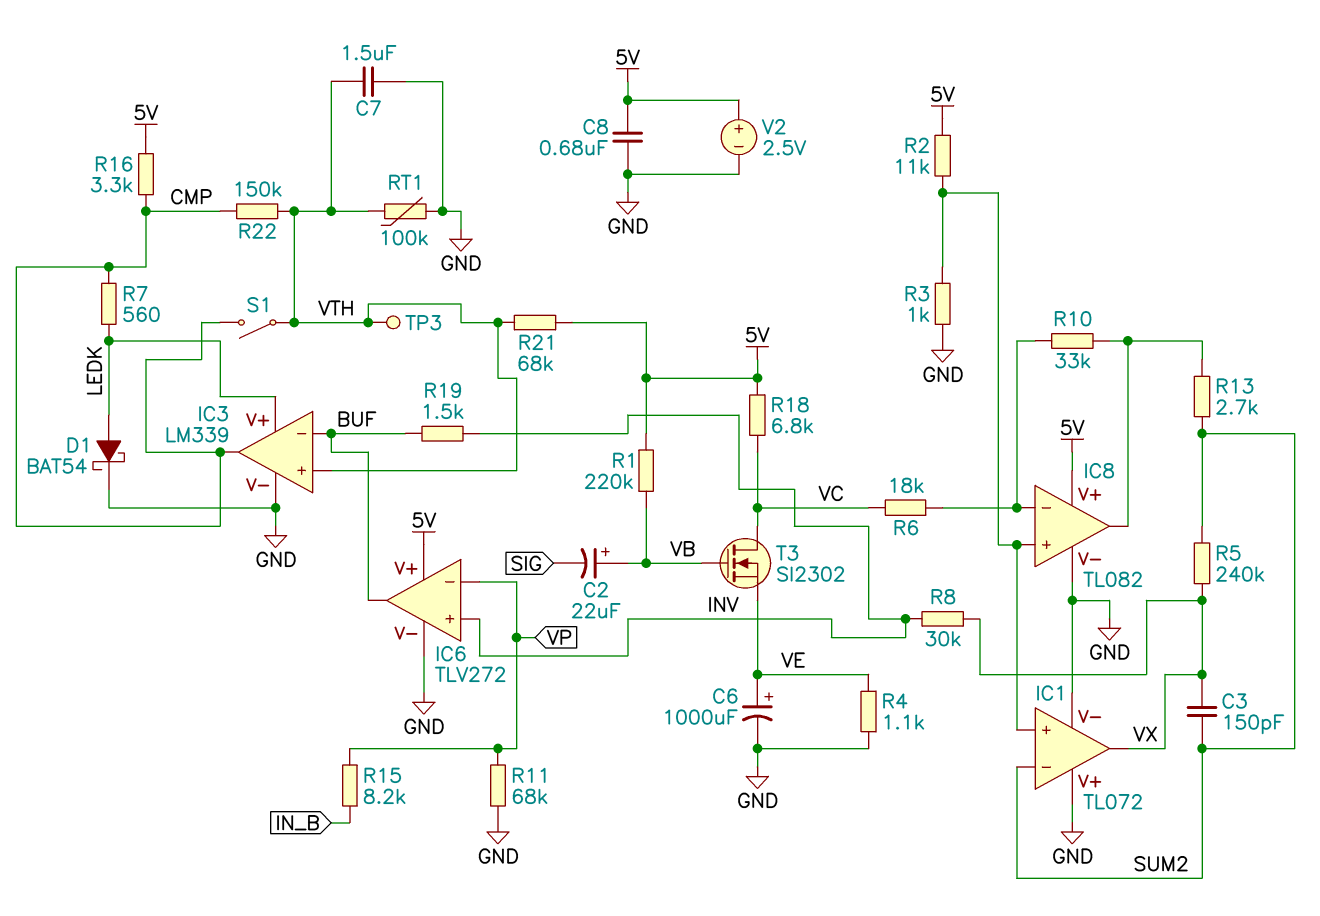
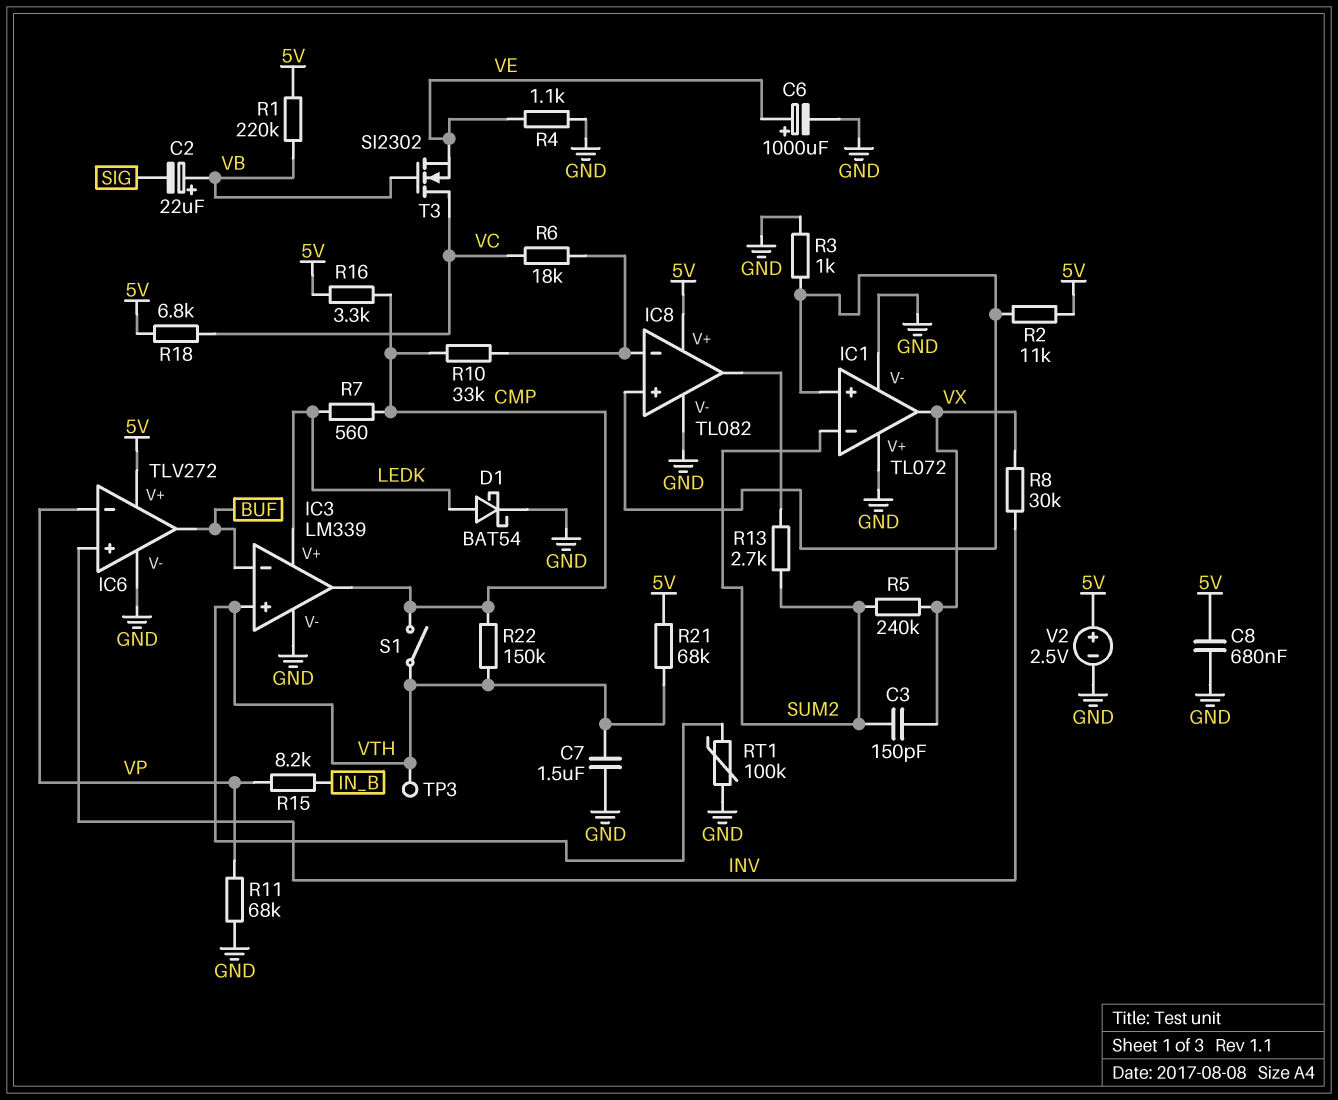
R10: 33k (IC8/in-, IC8/out) -> 33k (CMP, IC8/in-)
R19: 1.5k (BUF, INV) -> none

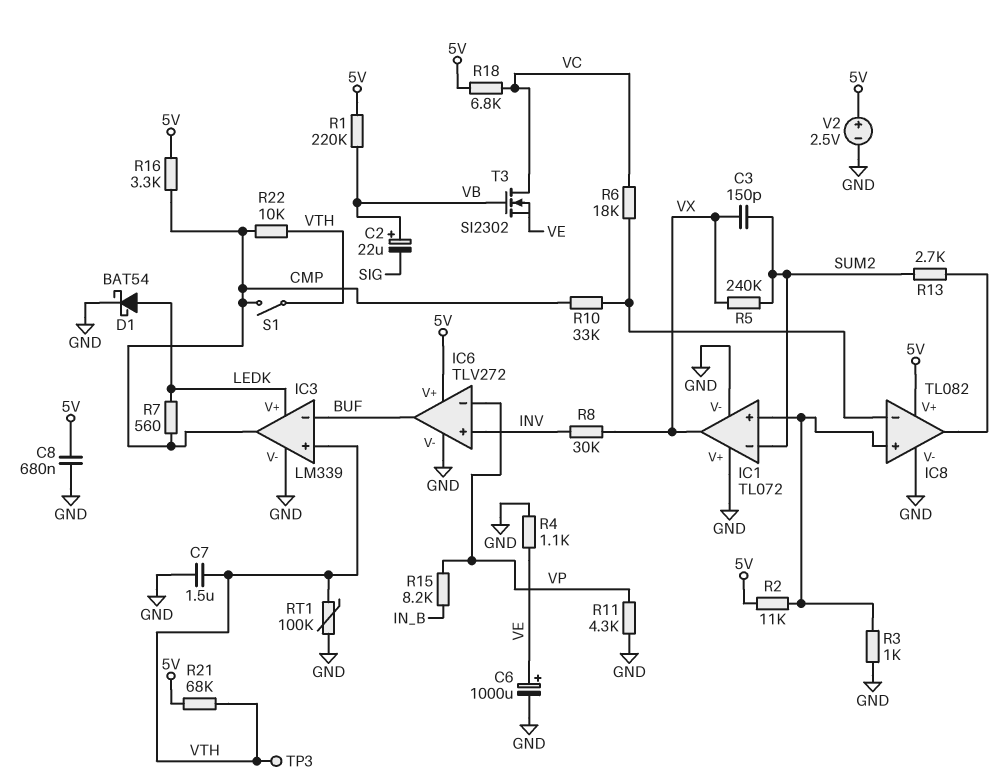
R11: 68k (GND, VP) -> 4.3k (GND, VP)
R22: 150k (CMP, VTH) -> 10k (CMP, VTH)

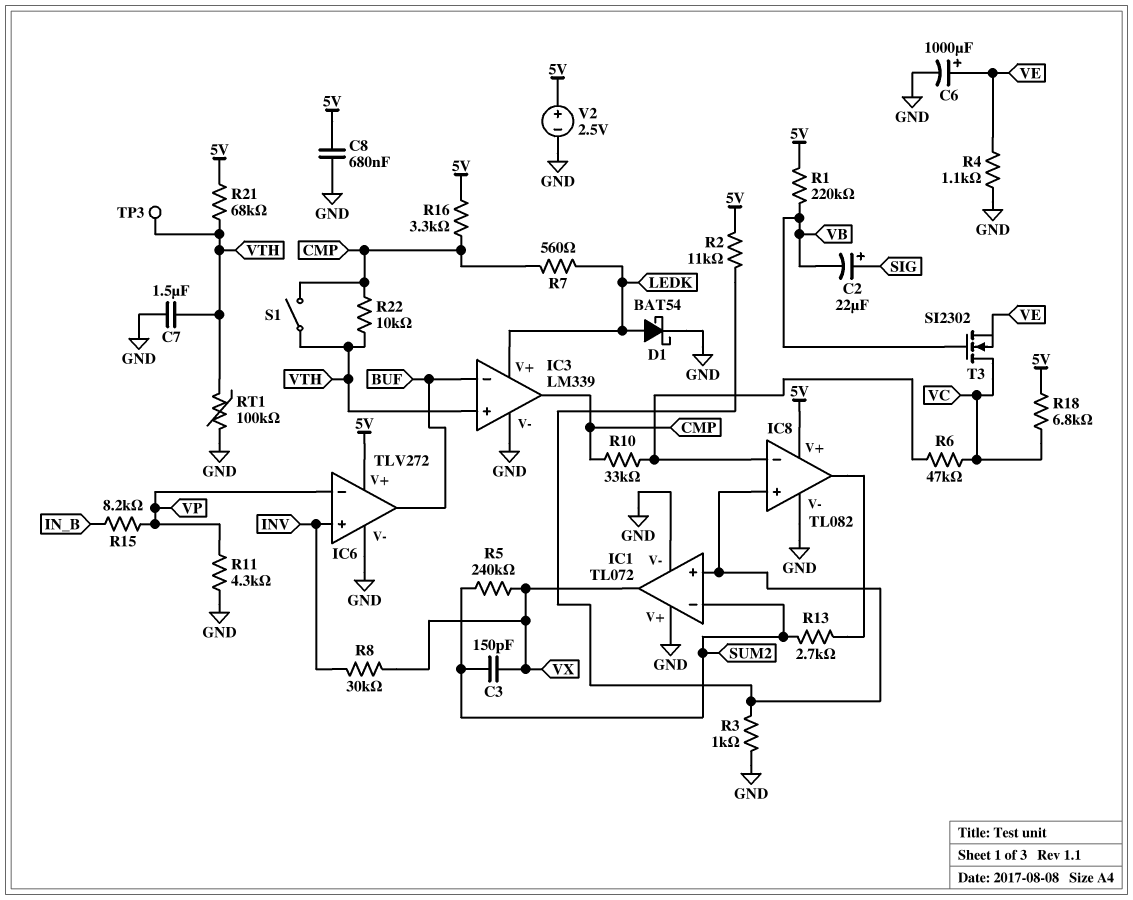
C2: 22uF (plus VB, minus SIG) -> 22uF (plus SIG, minus VB)
R6: 18k (IC8/in-, VC) -> 47k (IC8/in-, VC)

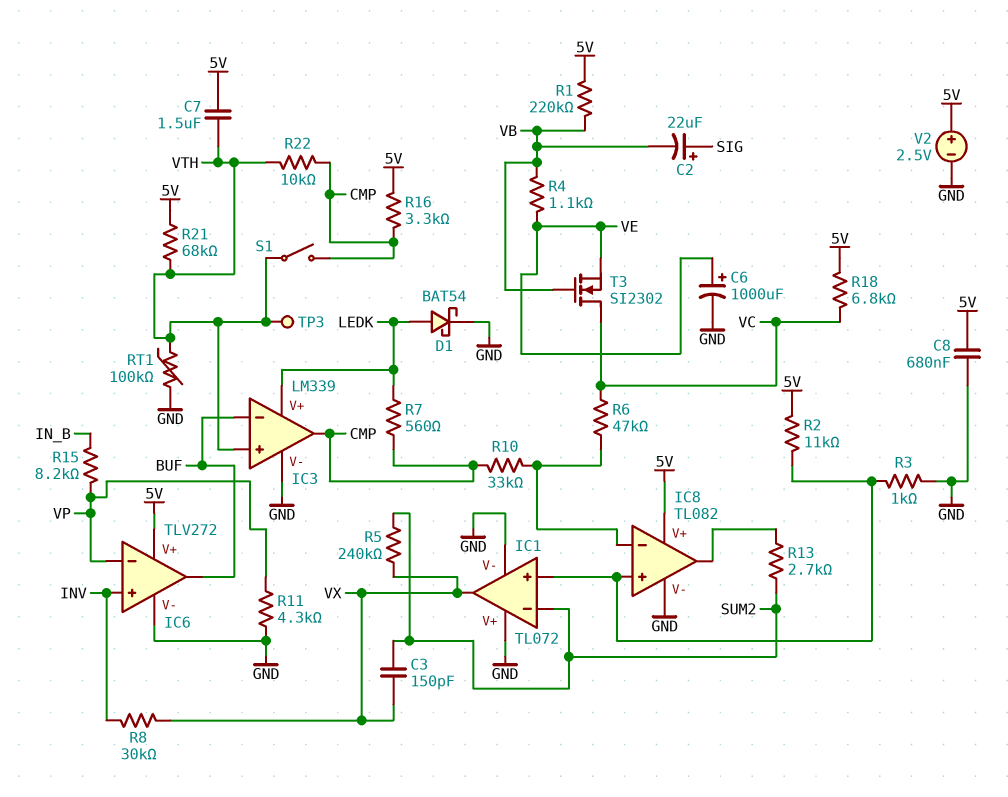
C7: 1.5uF (GND, VTH) -> 1.5uF (5V, VTH)
R4: 1.1k (GND, VE) -> 1.1k (VB, VE)

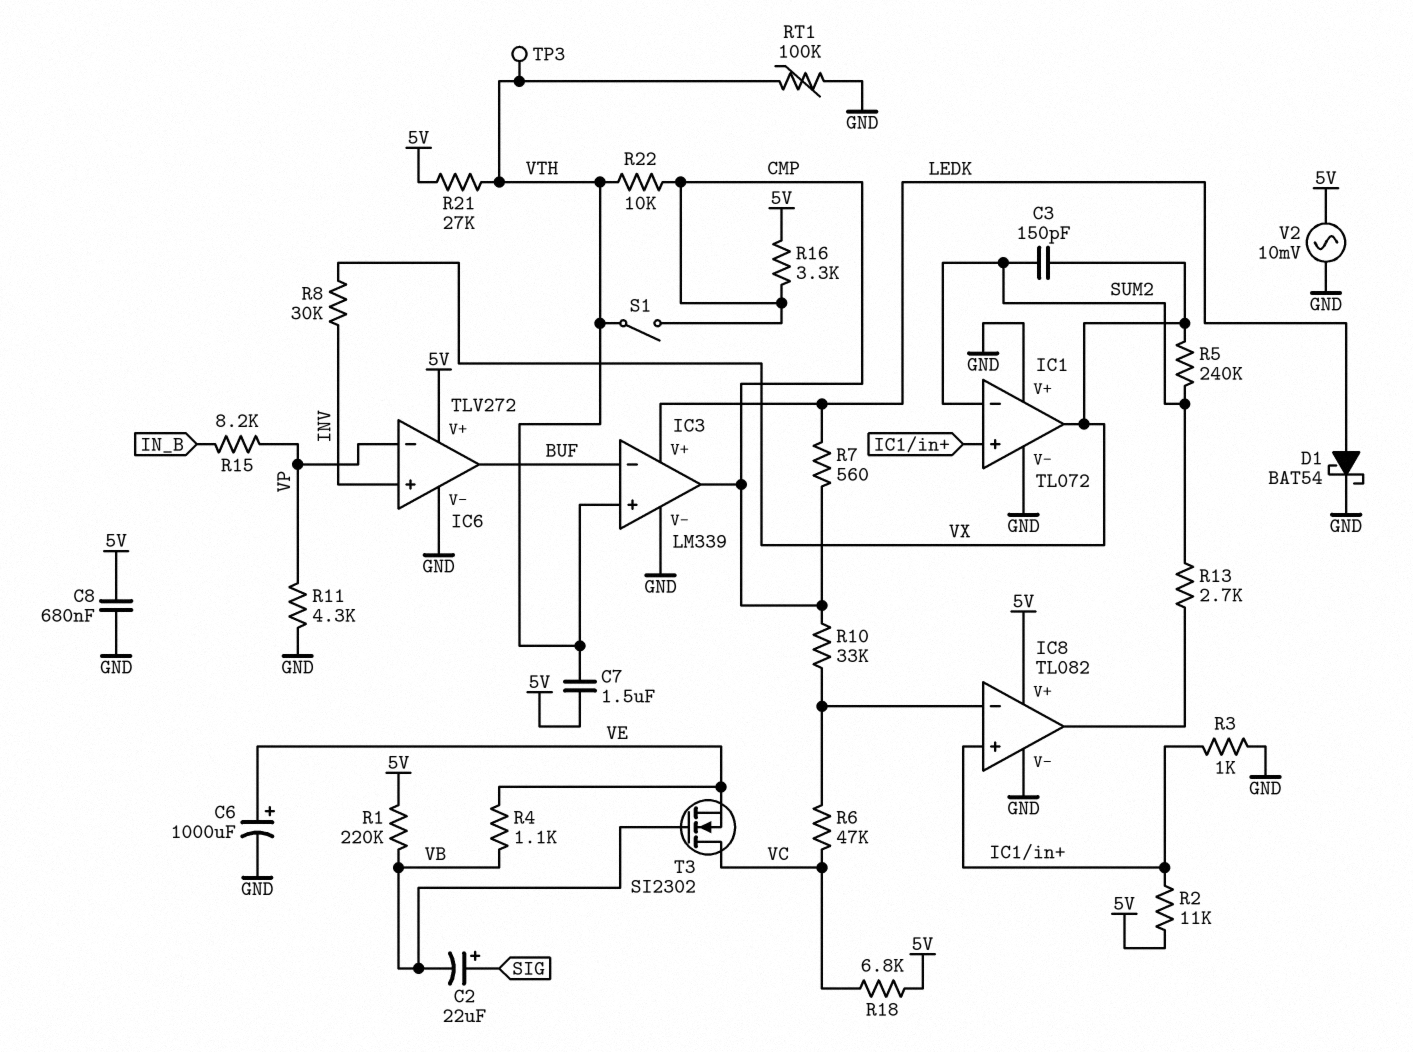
R21: 68k (5V, VTH) -> 27k (5V, VTH)
V2: 2.5V (plus 5V, minus GND) -> AC 10mV (5V, GND)

